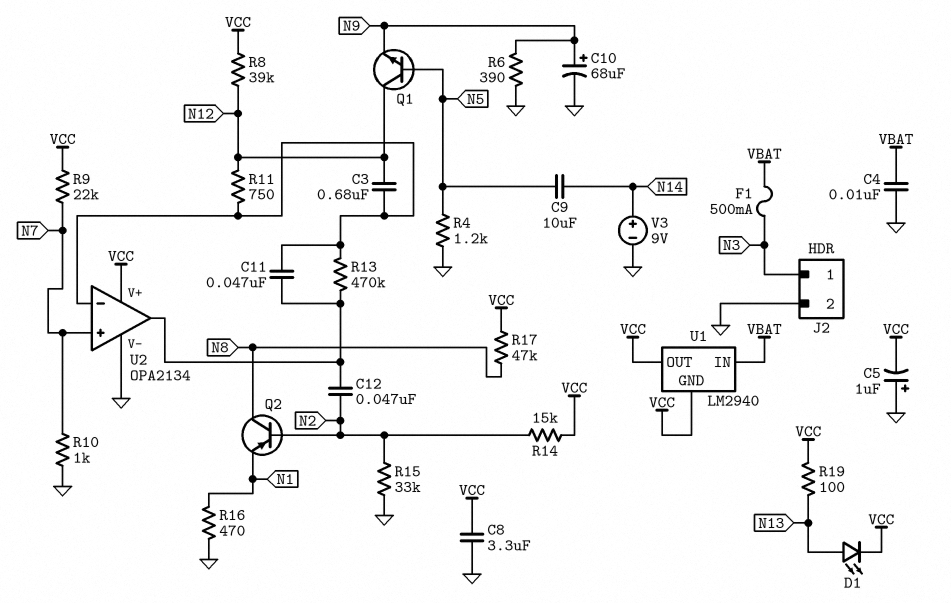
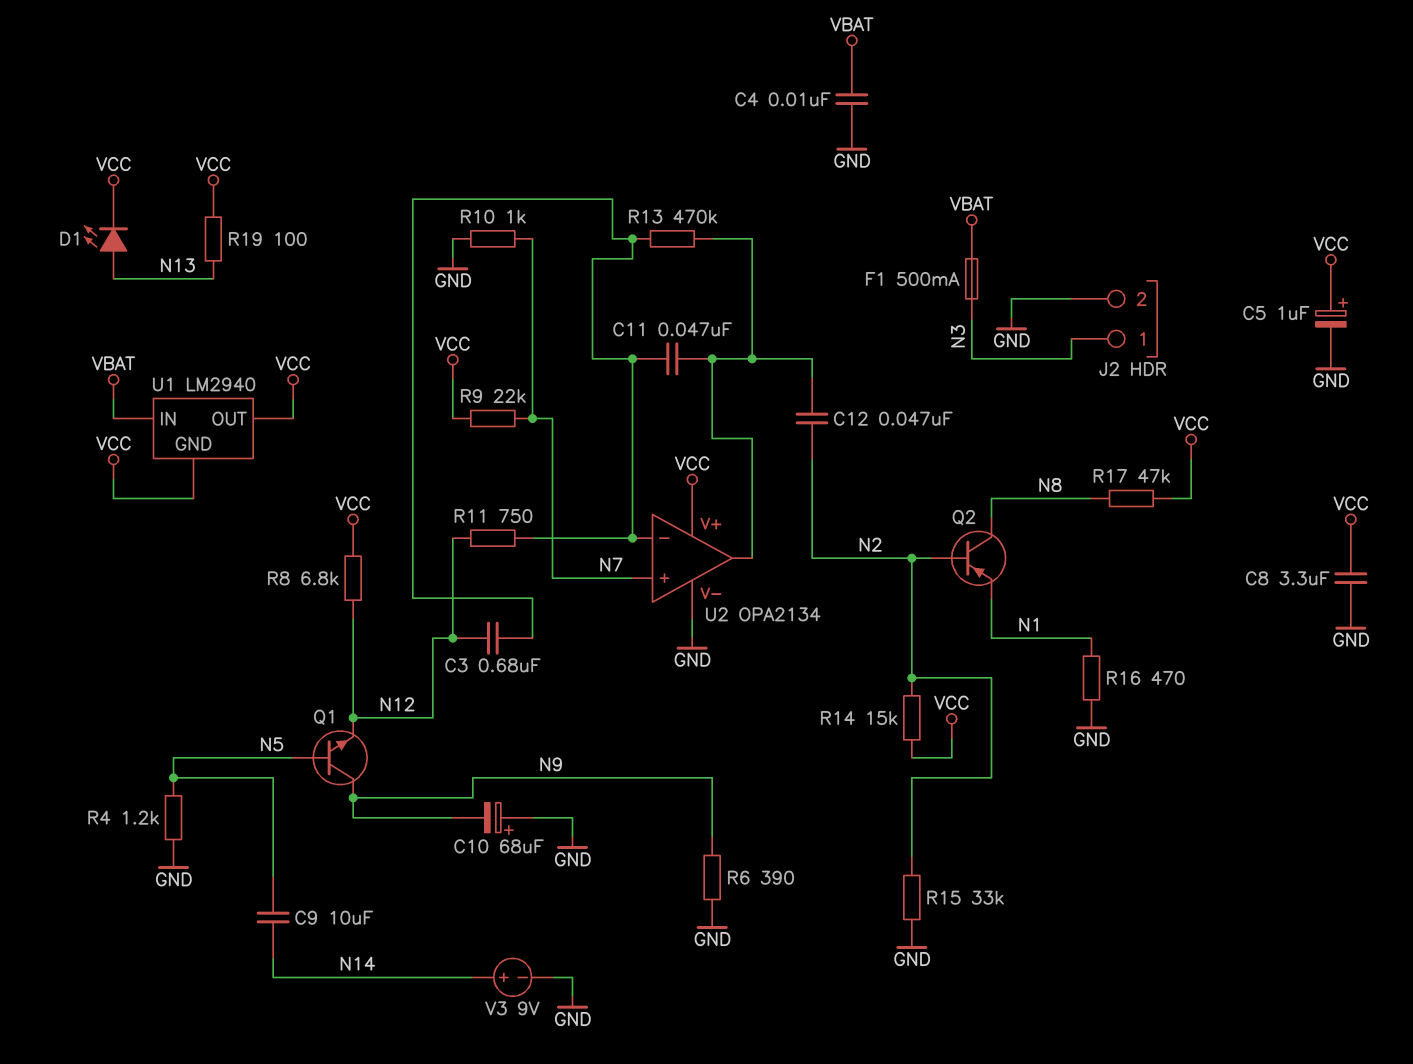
C5: 1uF (plus GND, minus VCC) -> 1uF (plus VCC, minus GND)
C10: 68uF (plus N9, minus GND) -> 68uF (plus GND, minus N9)
Q1: NPN (B N5, C N12, E N9) -> NPN (B N5, C N9, E N12)
R8: 39k (N12, VCC) -> 6.8k (N12, VCC)

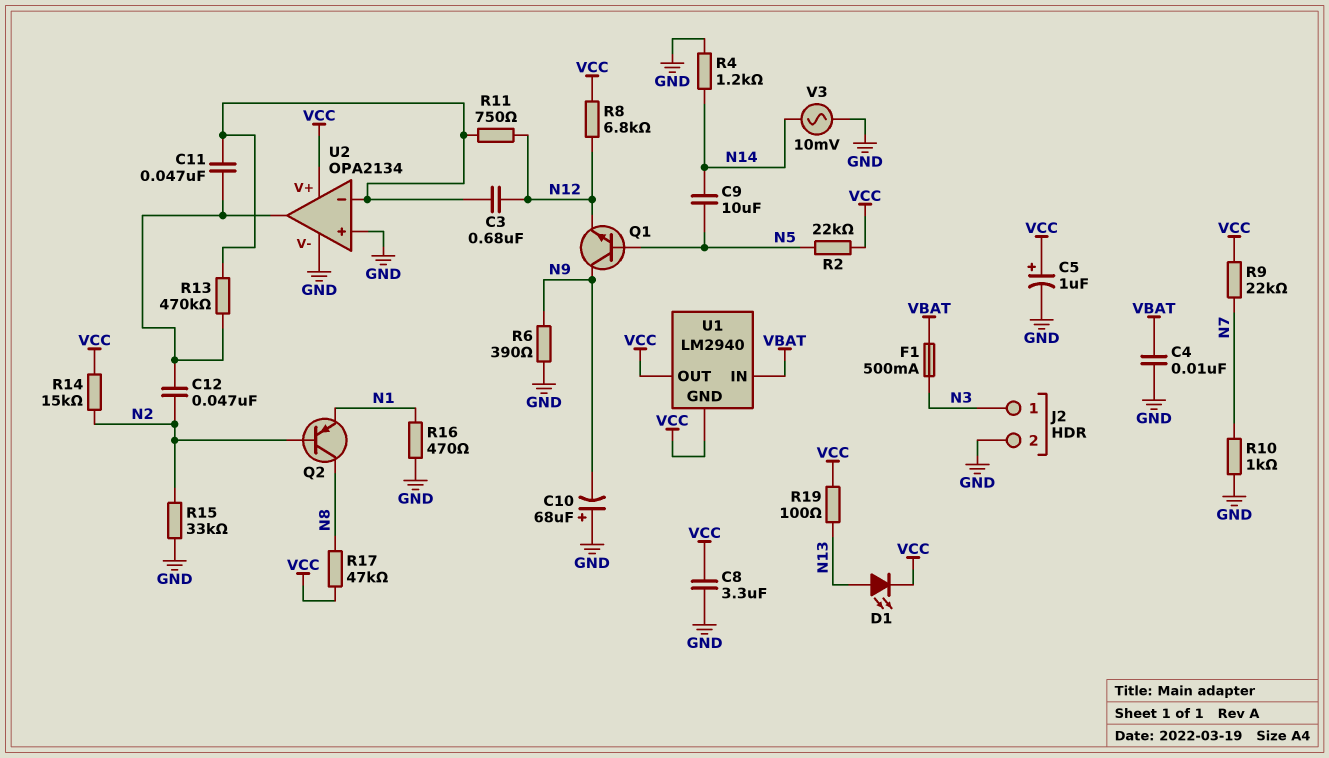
R2: none -> 22k (N5, VCC)
R4: 1.2k (GND, N5) -> 1.2k (GND, N14)
U2 pin in+: N7 -> GND
V3: 9V (plus N14, minus GND) -> AC 10mV (GND, N14)

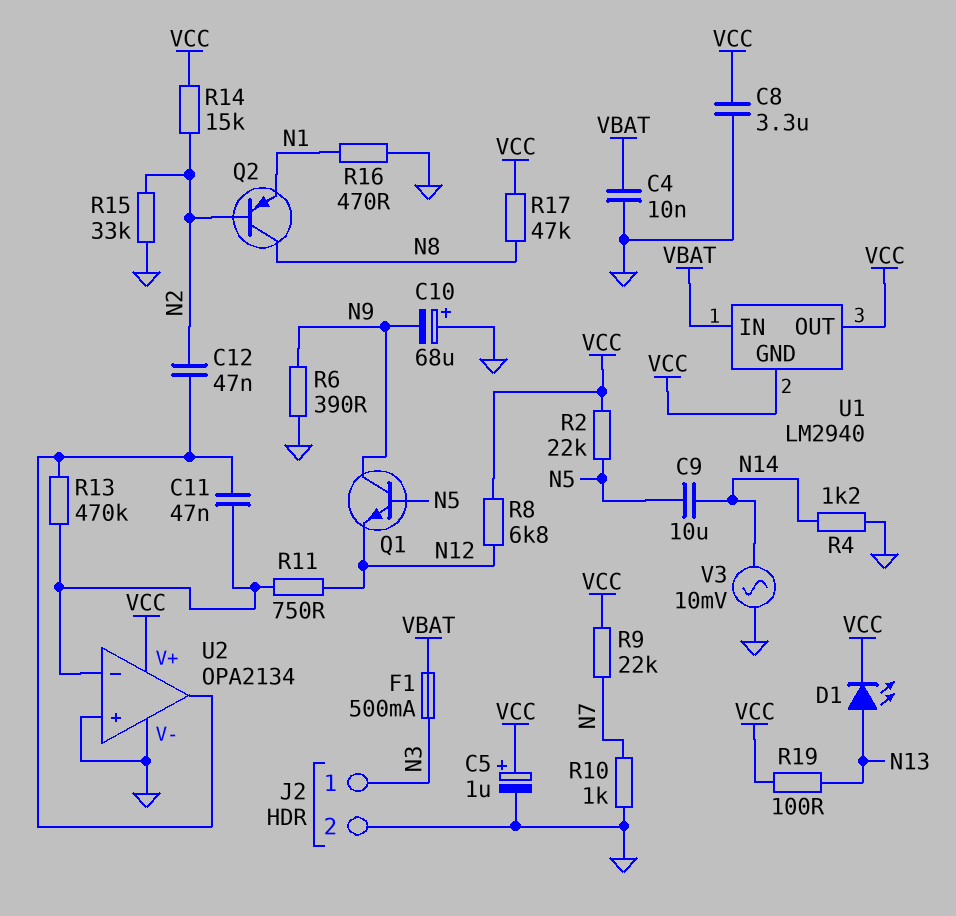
C3: 680nF (N12, U2/in-) -> none

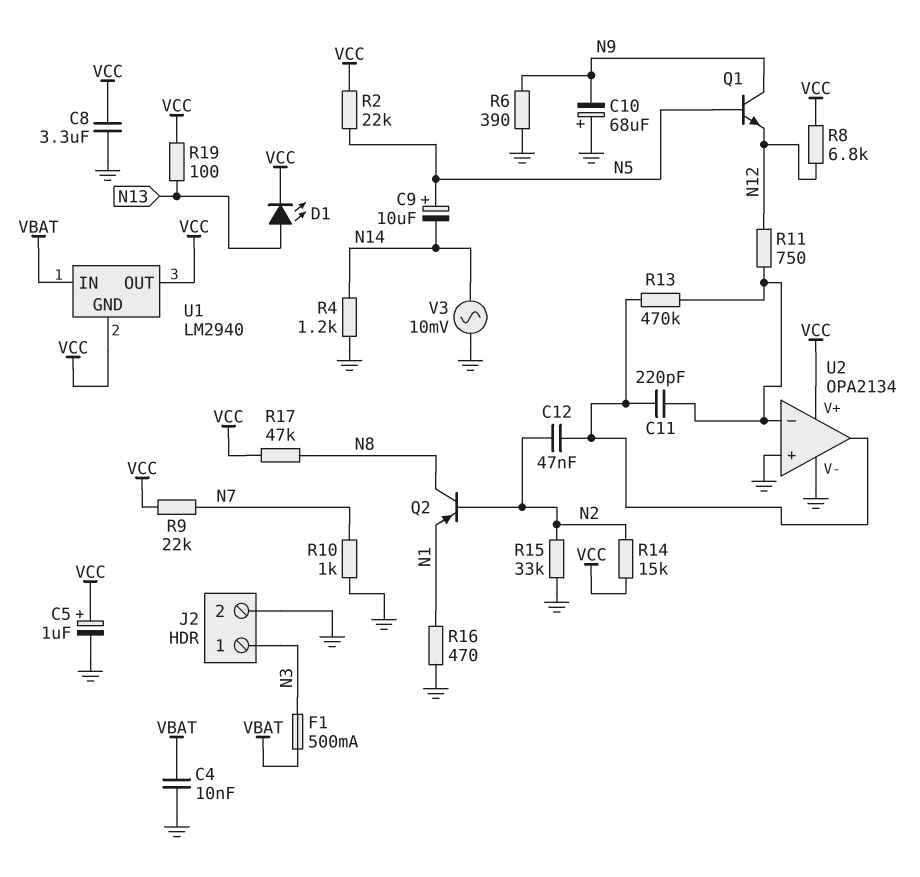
C9: 10uF (N5, N14) -> 10uF (plus N5, minus N14)
C11: 47nF (U2/in-, U2/out) -> 220pF (U2/in-, U2/out)

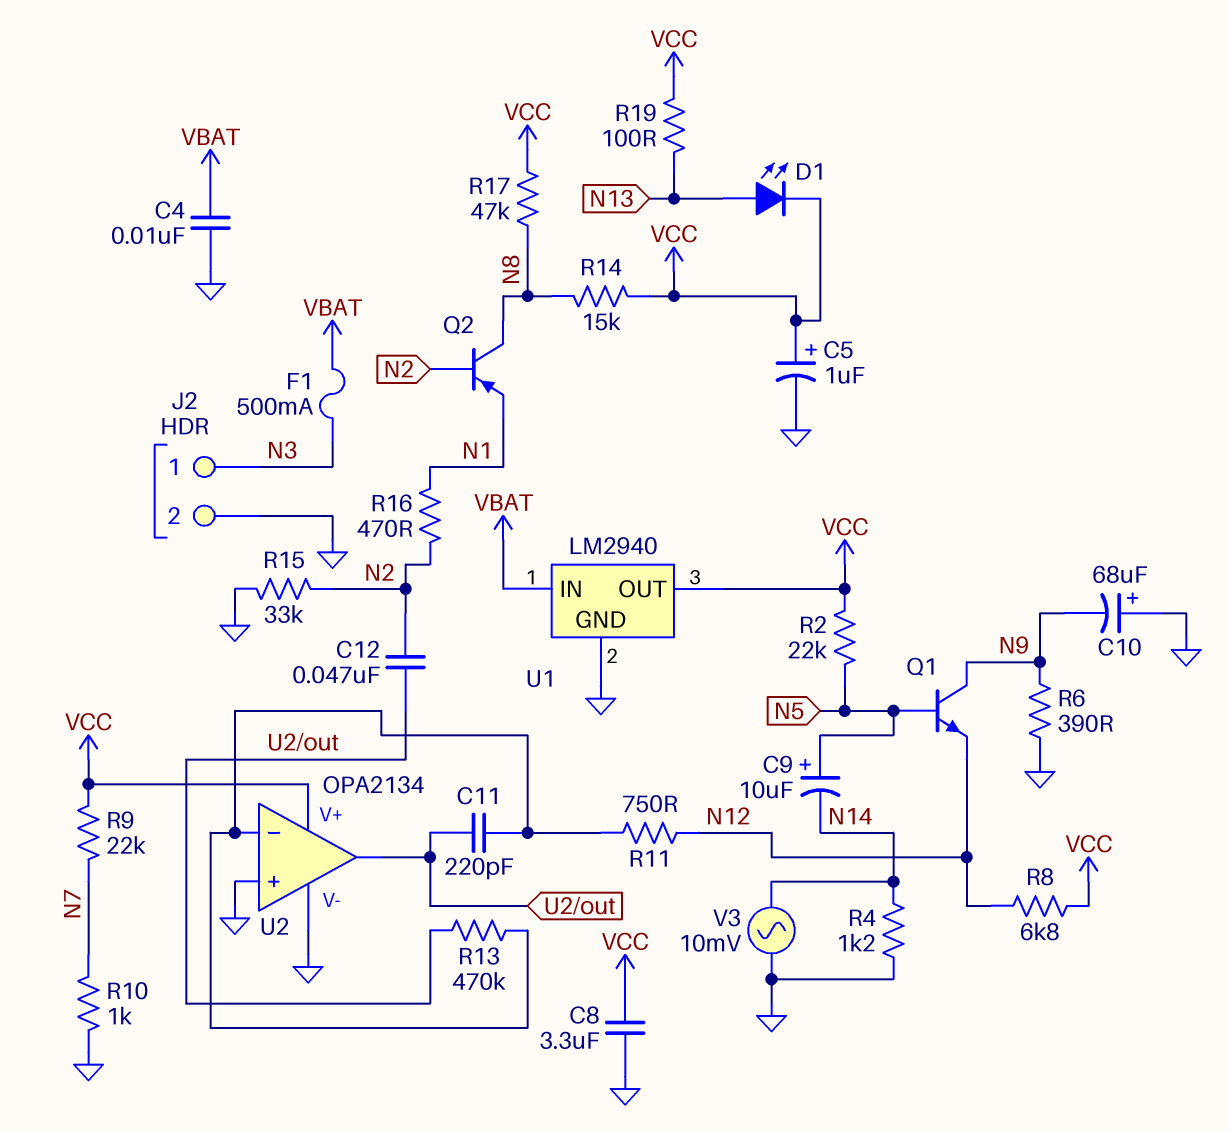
R14: 15k (N2, VCC) -> 15k (N8, VCC)
R16: 470 (GND, N1) -> 470 (N1, N2)
U1 pin GND: VCC -> GND

